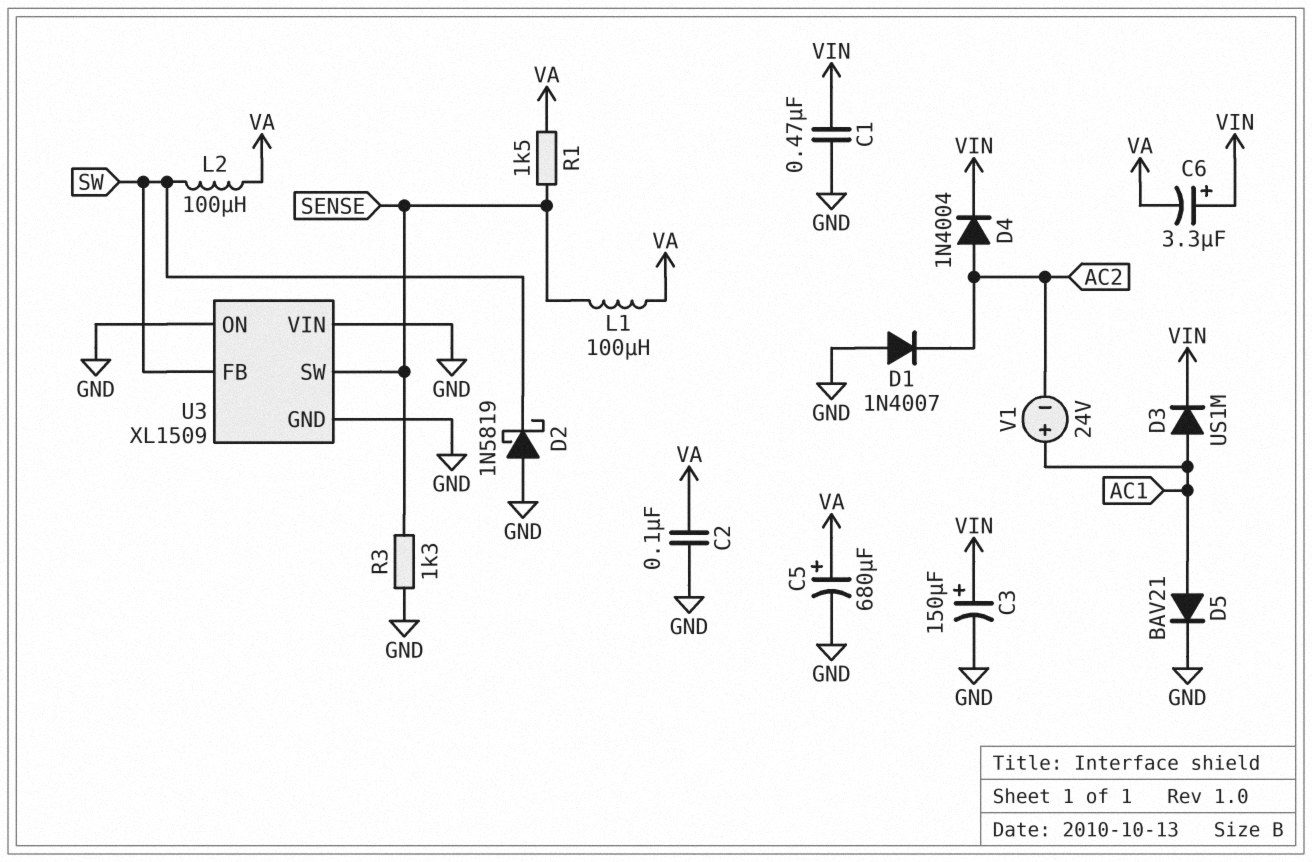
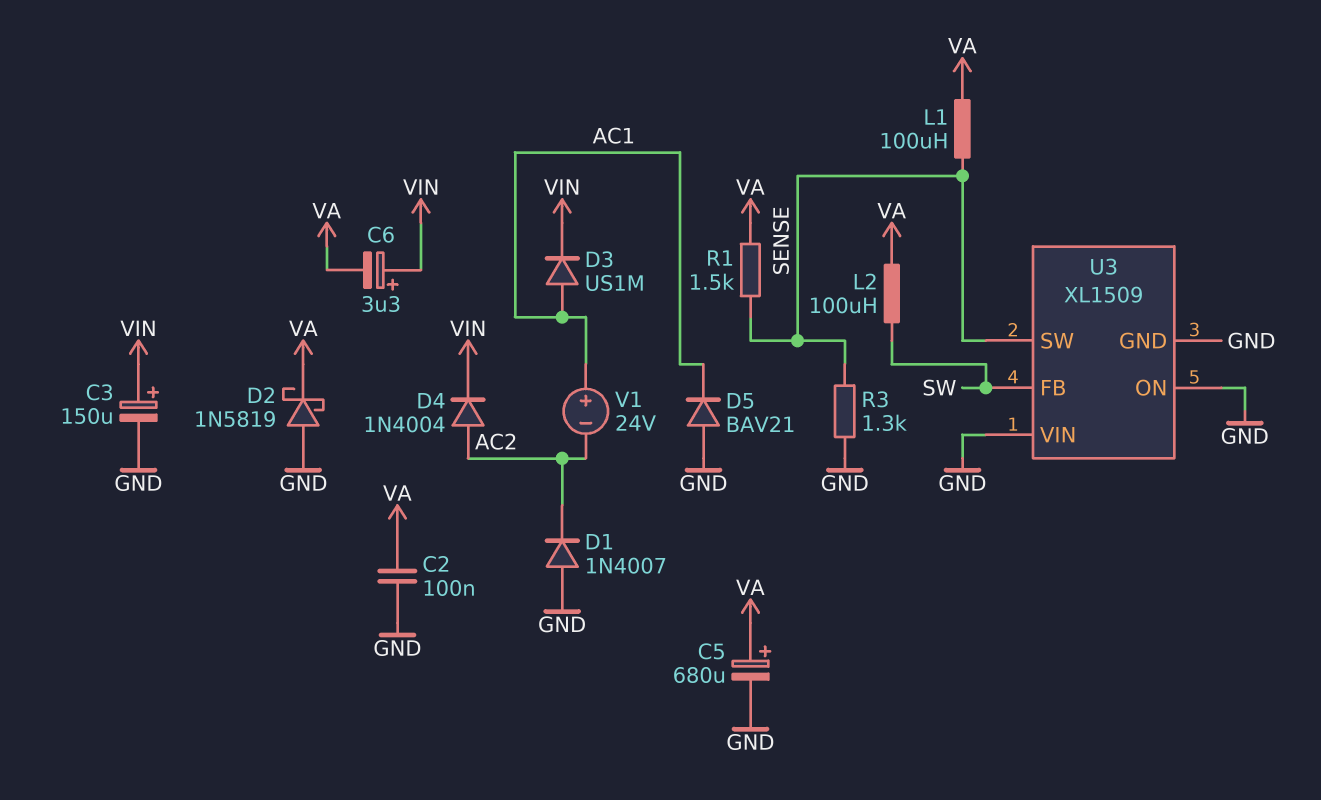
C1: 470nF (GND, VIN) -> none
D2: schottky 1N5819 (A GND, K SW) -> schottky 1N5819 (A GND, K VA)
D5: diode BAV21 (A AC1, K GND) -> diode BAV21 (A GND, K AC1)

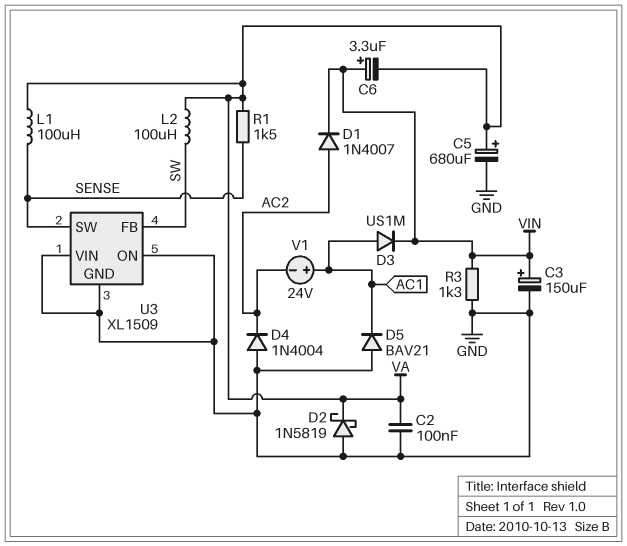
D1: diode 1N4007 (A GND, K AC2) -> diode 1N4007 (A AC2, K VIN)
D4: diode 1N4004 (A AC2, K VIN) -> diode 1N4004 (A GND, K AC2)
R3: 1.3k (GND, SENSE) -> 1.3k (GND, VIN)

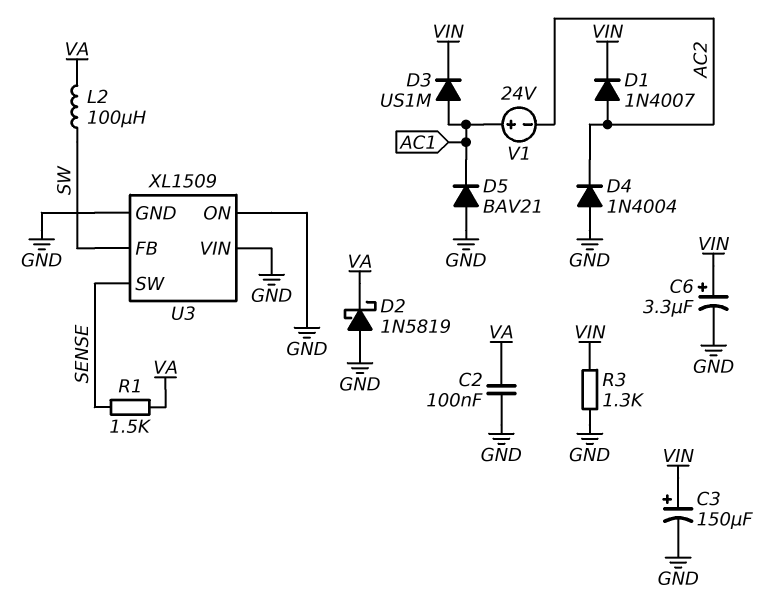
C5: 680uF (plus VA, minus GND) -> none
C6: 3.3uF (plus VIN, minus VA) -> 3.3uF (plus VIN, minus GND)
L1: 100uH (SENSE, VA) -> none

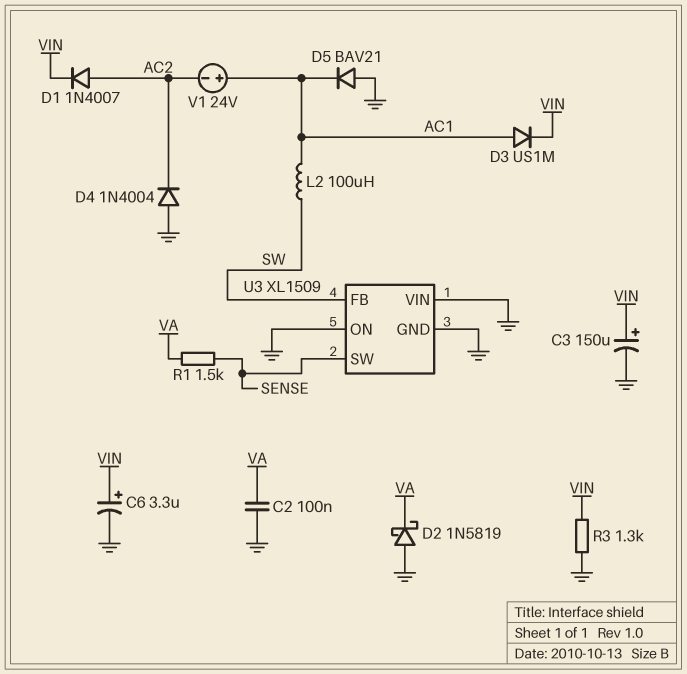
L2: 100uH (SW, VA) -> 100uH (AC1, SW)

